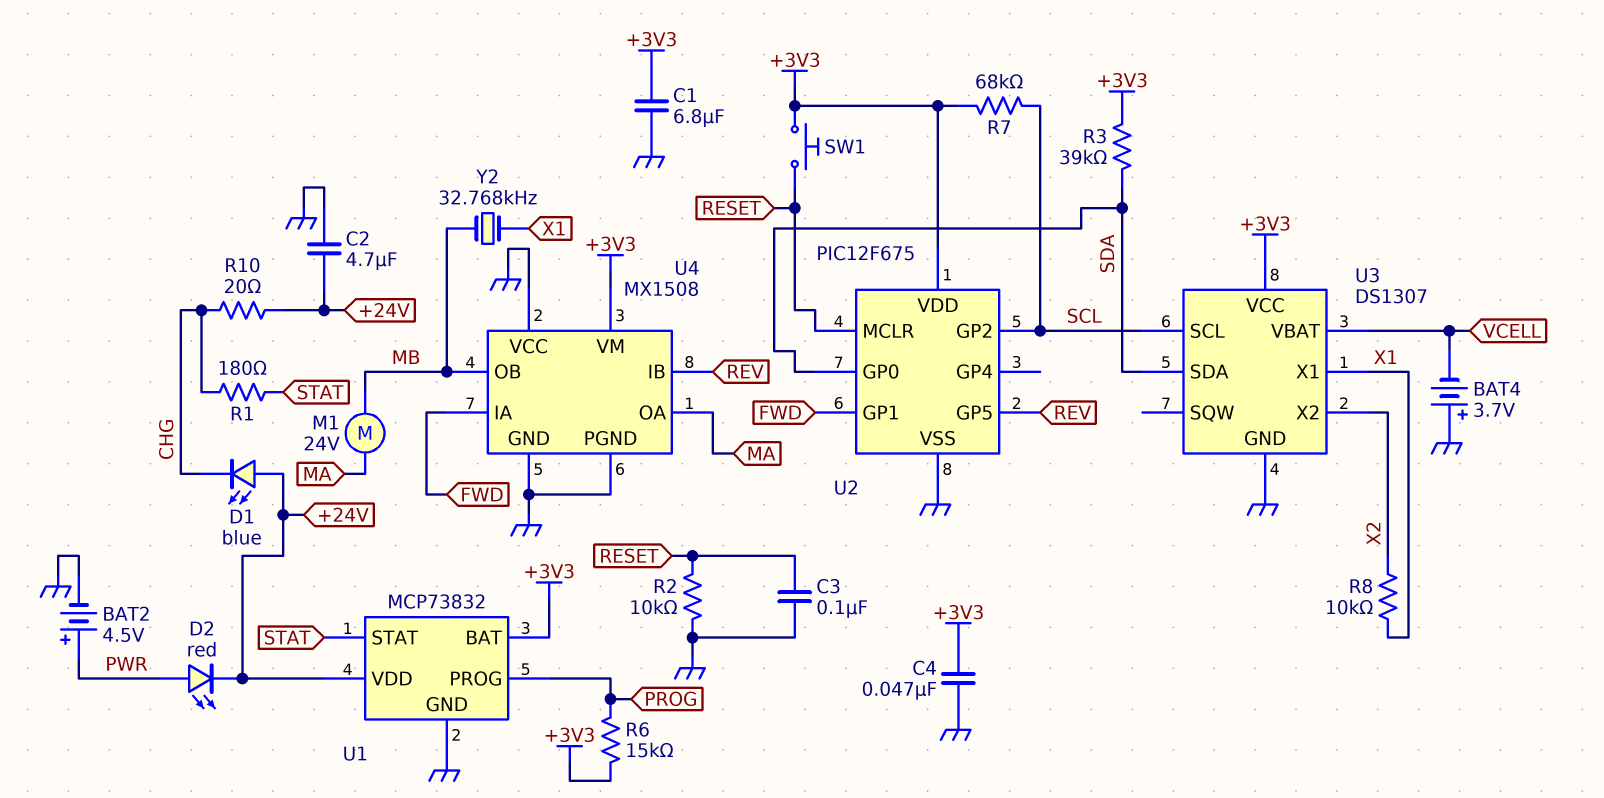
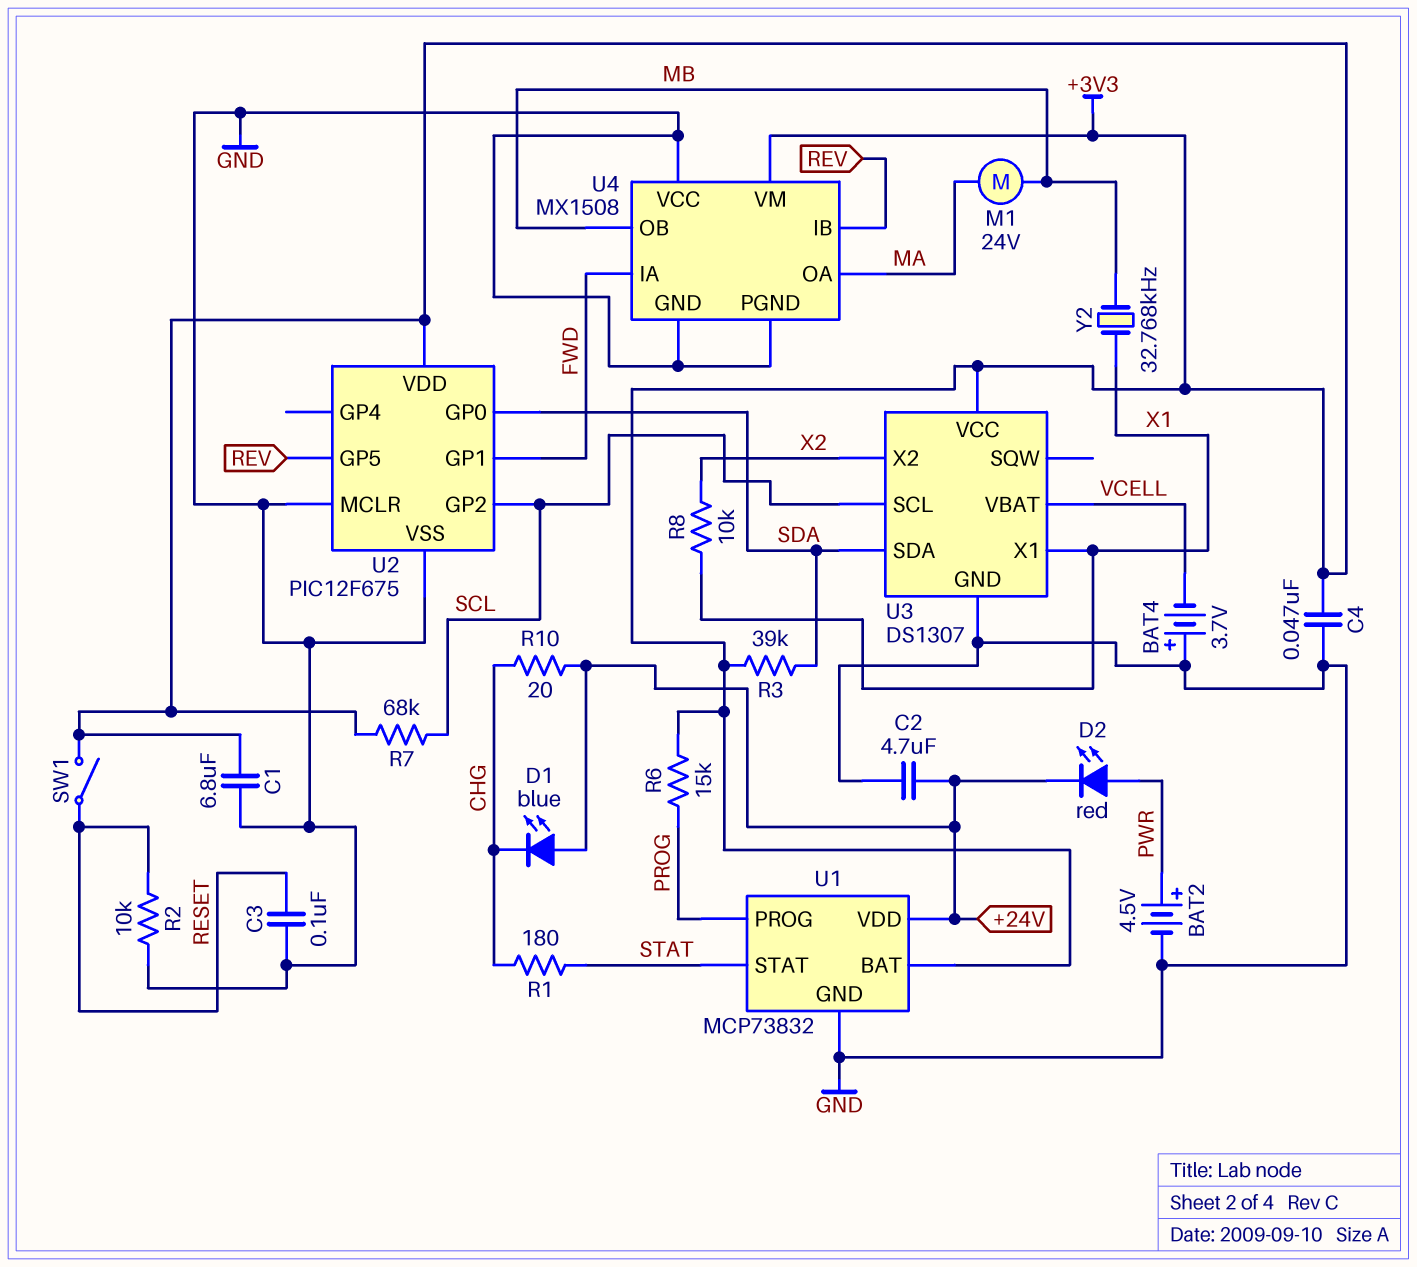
SW1: button (+3V3, RESET) -> switch (+3V3, RESET)
U2 pin MCLR: RESET -> GND

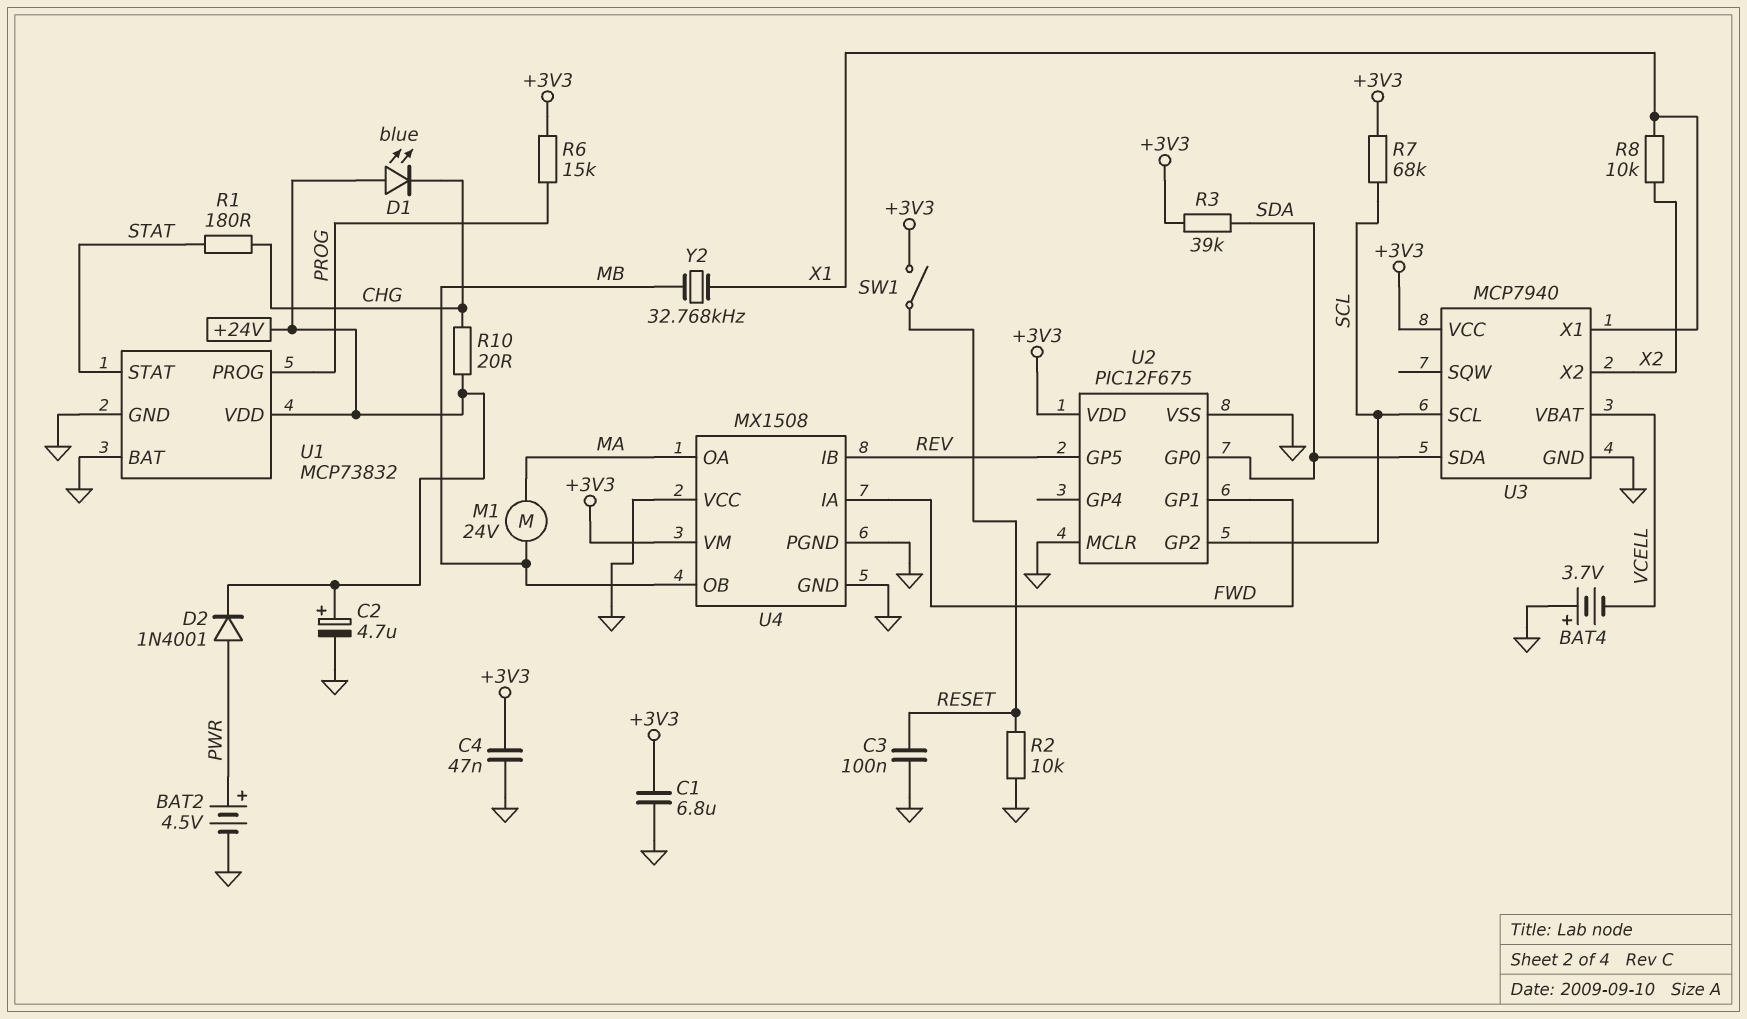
C2: 4.7uF (+24V, GND) -> 4.7uF (plus +24V, minus GND)
D2: LED red (A PWR, K +24V) -> diode 1N4001 (A PWR, K +24V)
U1 pin BAT: +3V3 -> GND
U3: DS1307 -> MCP7940

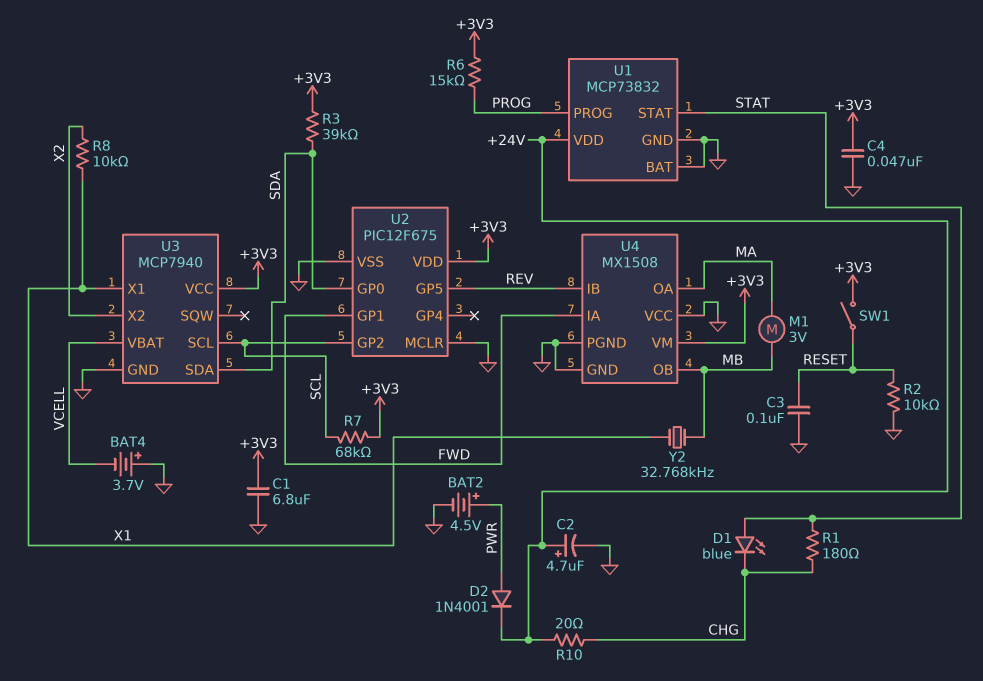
D1: LED blue (A +24V, K CHG) -> LED blue (A STAT, K CHG)
M1: motor 24V (MA, MB) -> motor 3V (MA, MB)

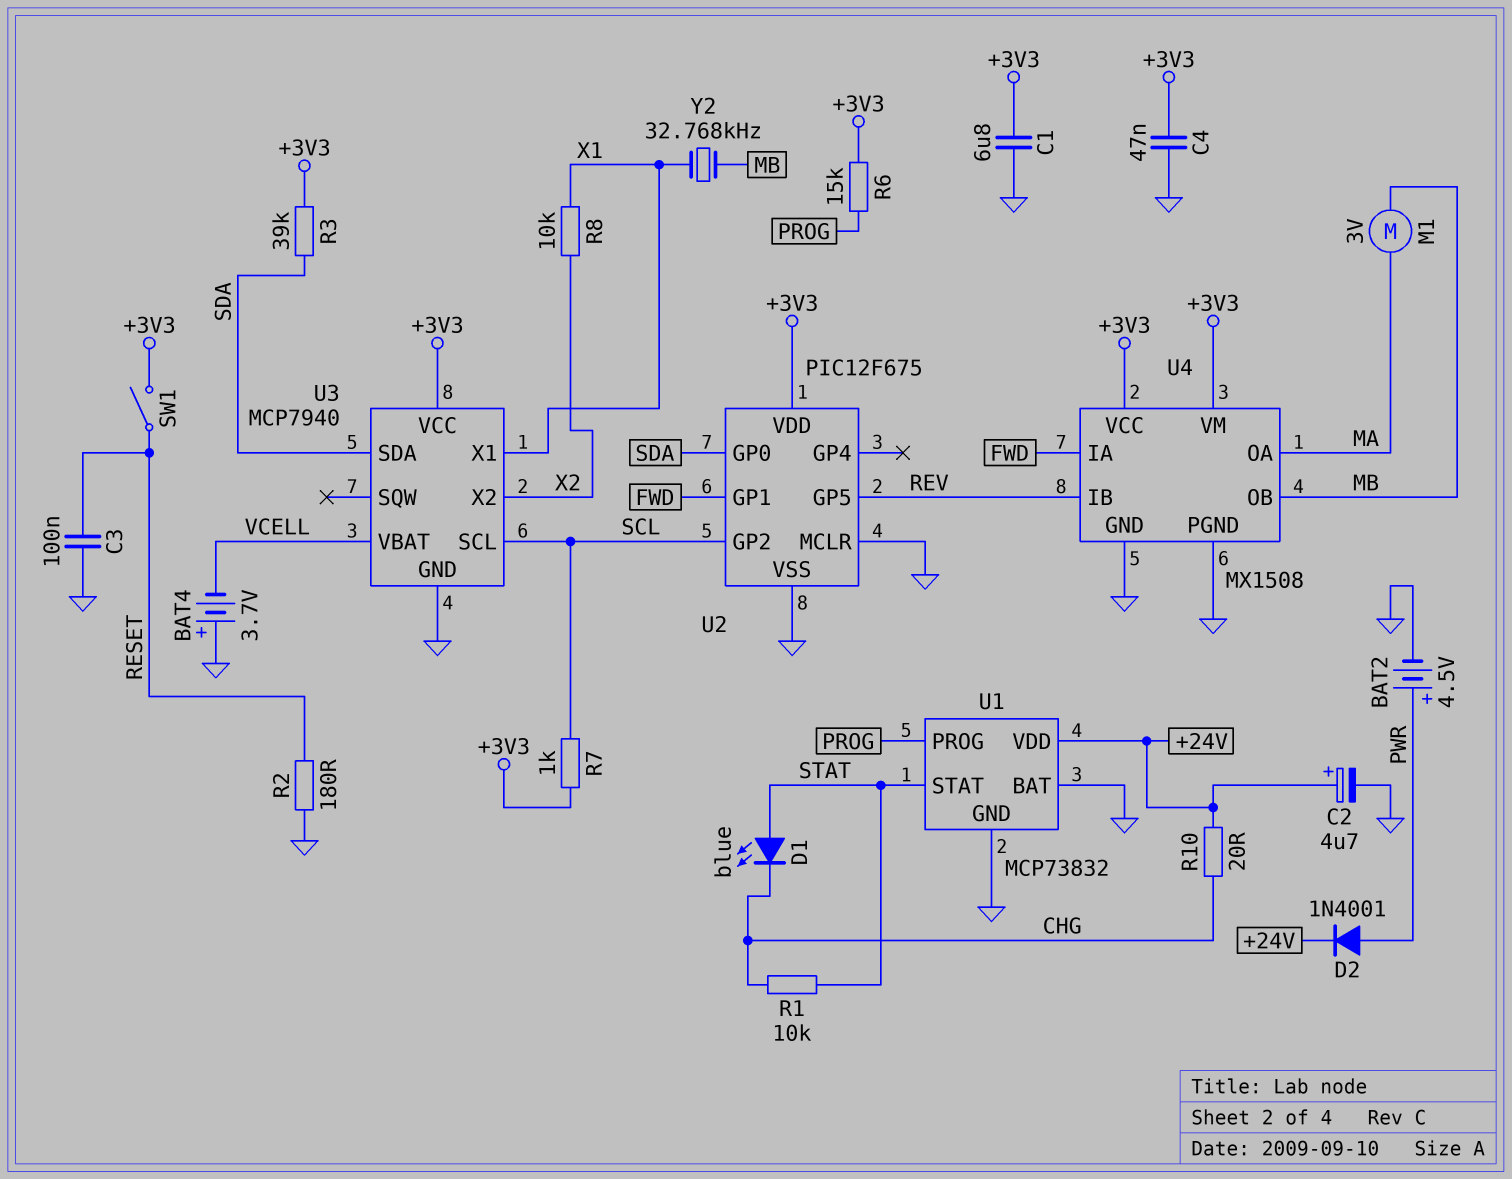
R1: 180 (CHG, STAT) -> 10k (CHG, STAT)
R2: 10k (GND, RESET) -> 180 (GND, RESET)
R7: 68k (+3V3, SCL) -> 1k (+3V3, SCL)
U4 pin VCC: GND -> +3V3

